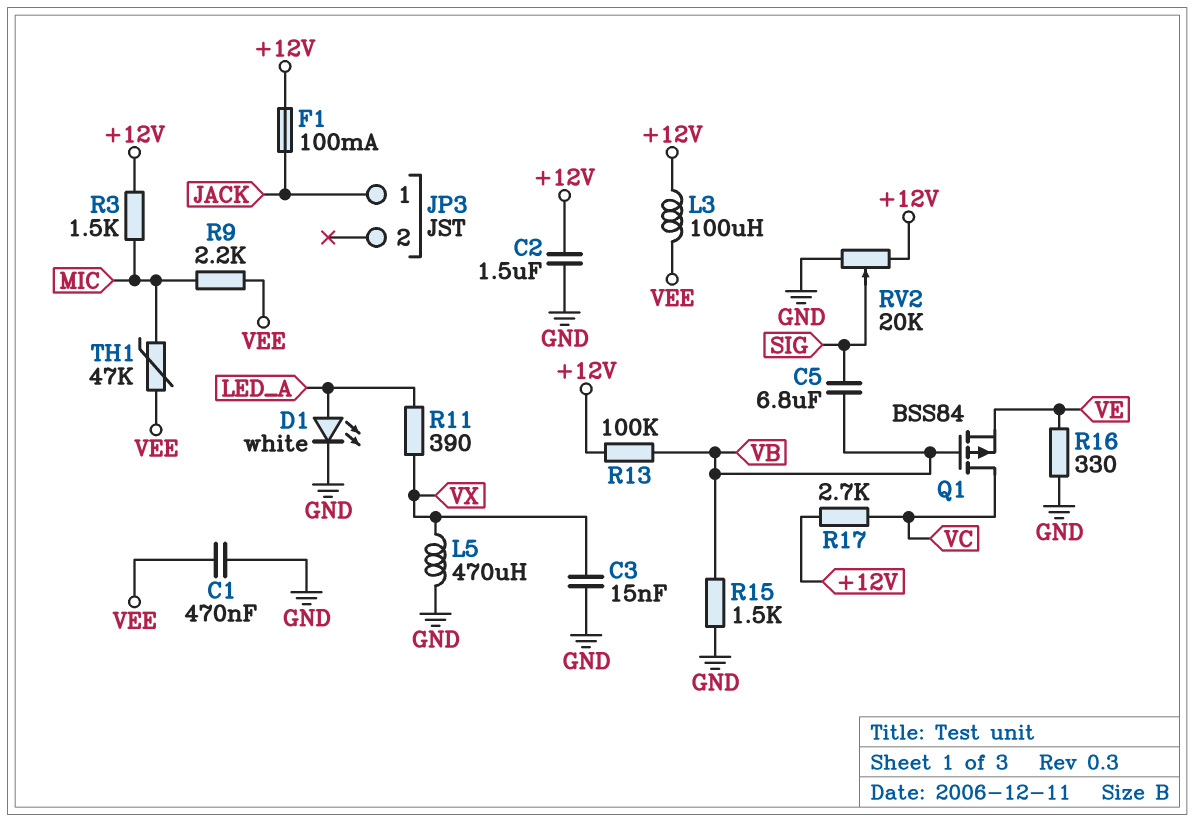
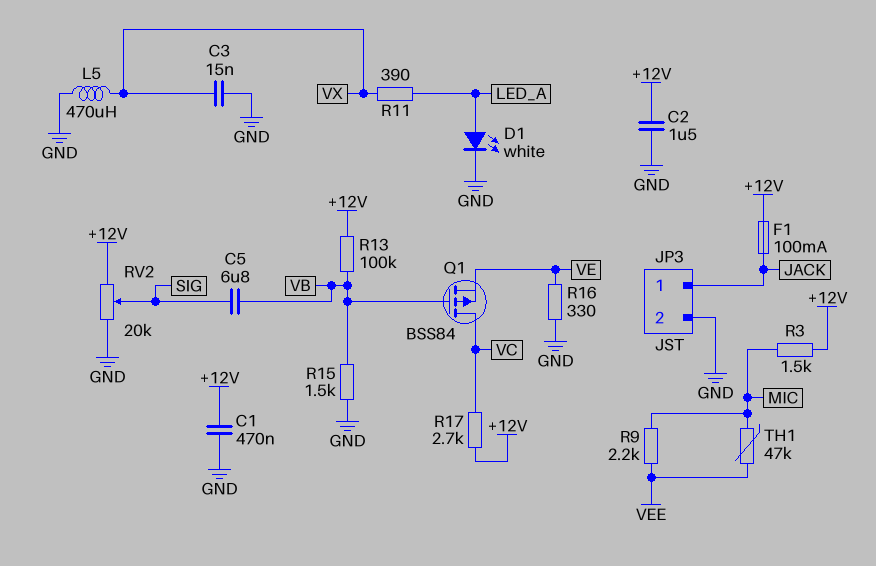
C1: 470nF (GND, VEE) -> 470nF (+12V, GND)
JP3 pin 2: none -> GND
L3: 100uH (+12V, VEE) -> none

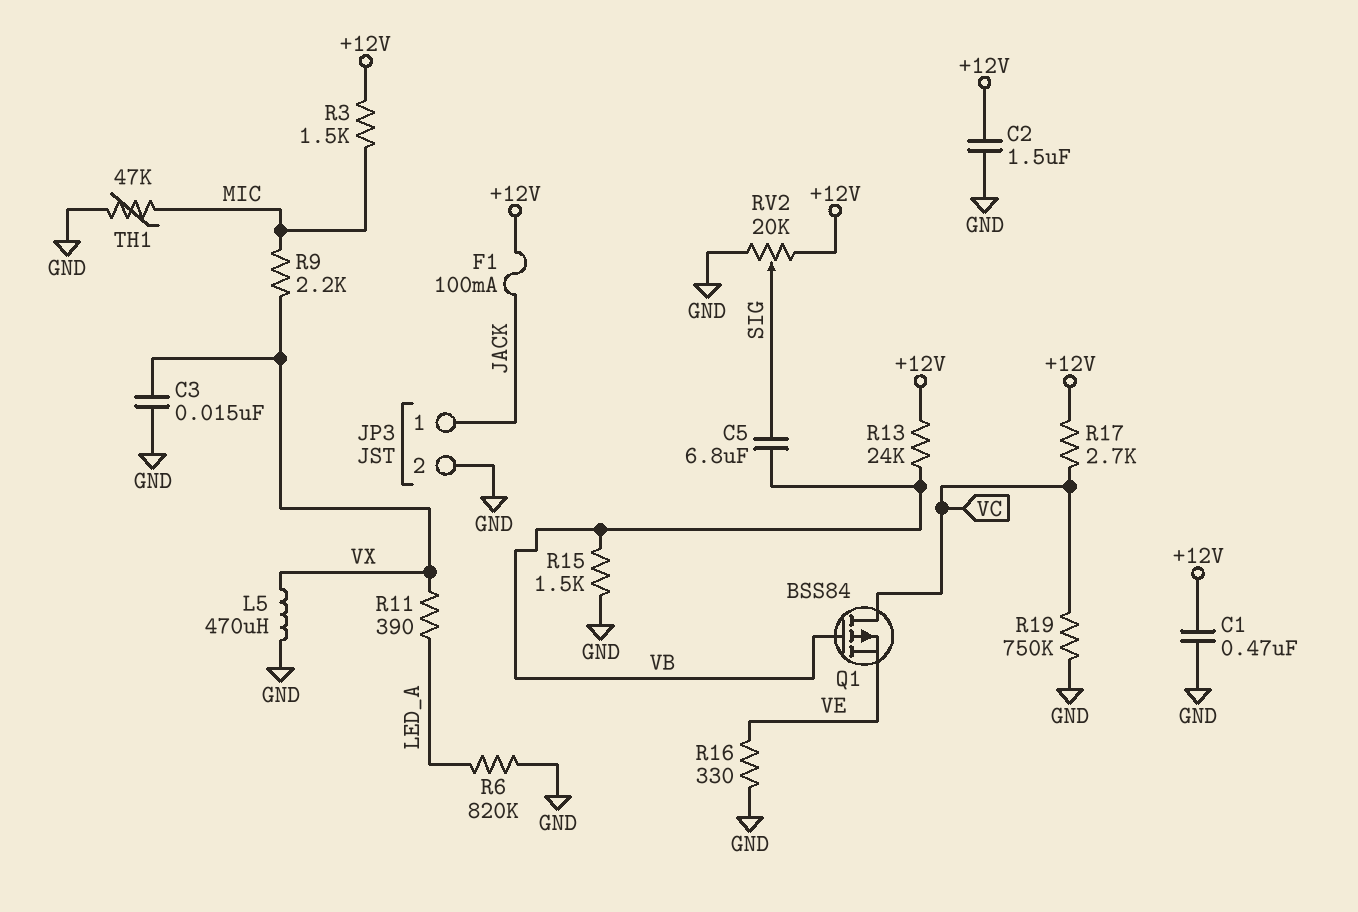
D1: LED white (A LED_A, K GND) -> none
R6: none -> 820k (GND, LED_A)
R9: 2.2k (MIC, VEE) -> 2.2k (MIC, VX)
R13: 100k (+12V, VB) -> 24k (+12V, VB)
R19: none -> 750k (GND, VC)
TH1: 47k (MIC, VEE) -> 47k (GND, MIC)

